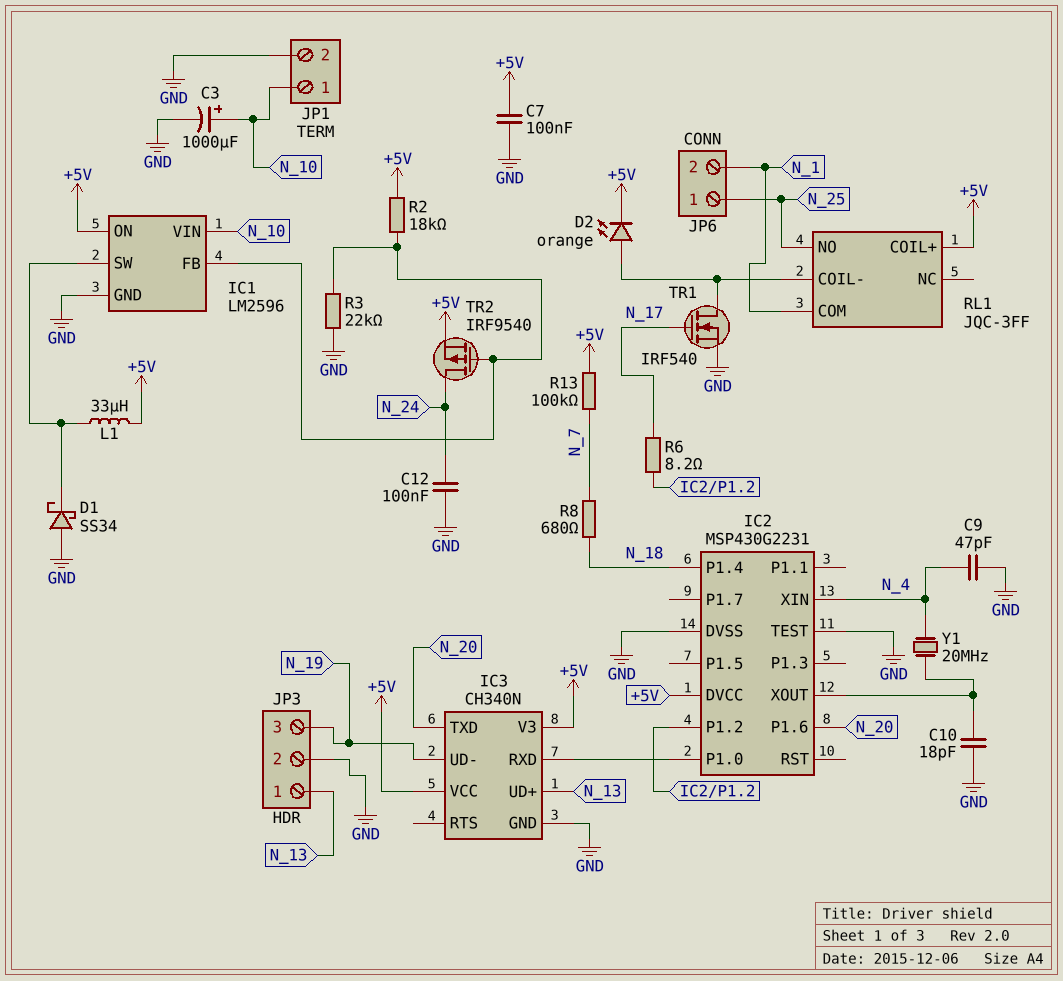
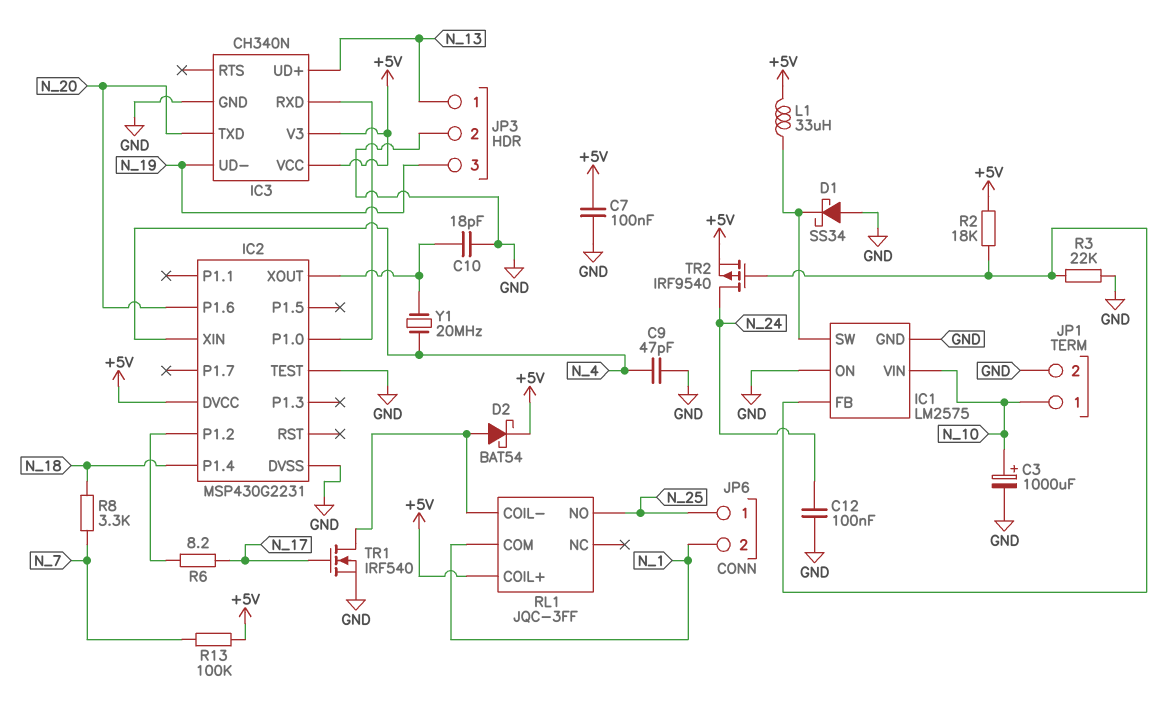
D2: LED orange (A RL1/COIL-, K +5V) -> schottky BAT54 (A RL1/COIL-, K +5V)
IC1: LM2596 -> LM2575
IC1 pin ON: +5V -> GND
R8: 680 (N_7, N_18) -> 3.3k (N_7, N_18)

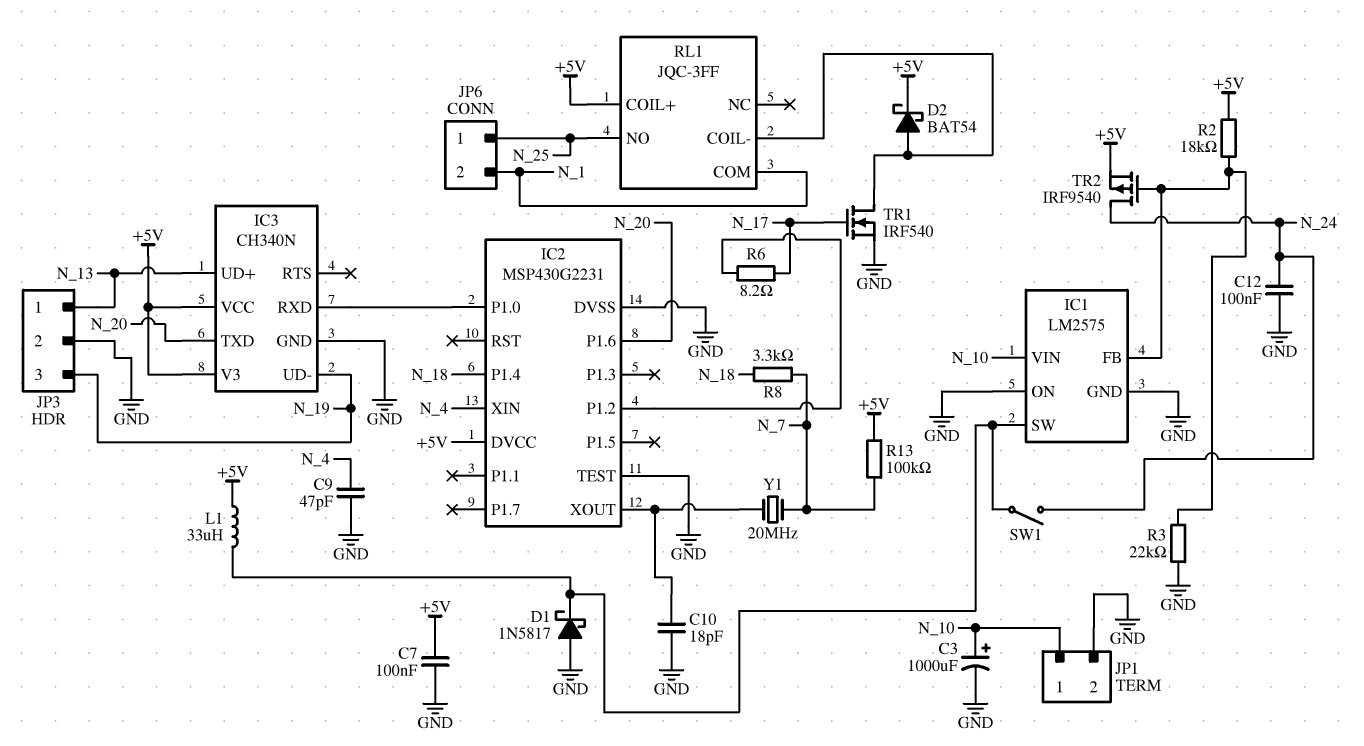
D1: schottky SS34 (A GND, K IC1/SW) -> schottky 1N5817 (A GND, K IC1/SW)
SW1: none -> switch (IC1/SW, N_24)
Y1: 20MHz (IC2/XOUT, N_4) -> 20MHz (IC2/XOUT, N_7)

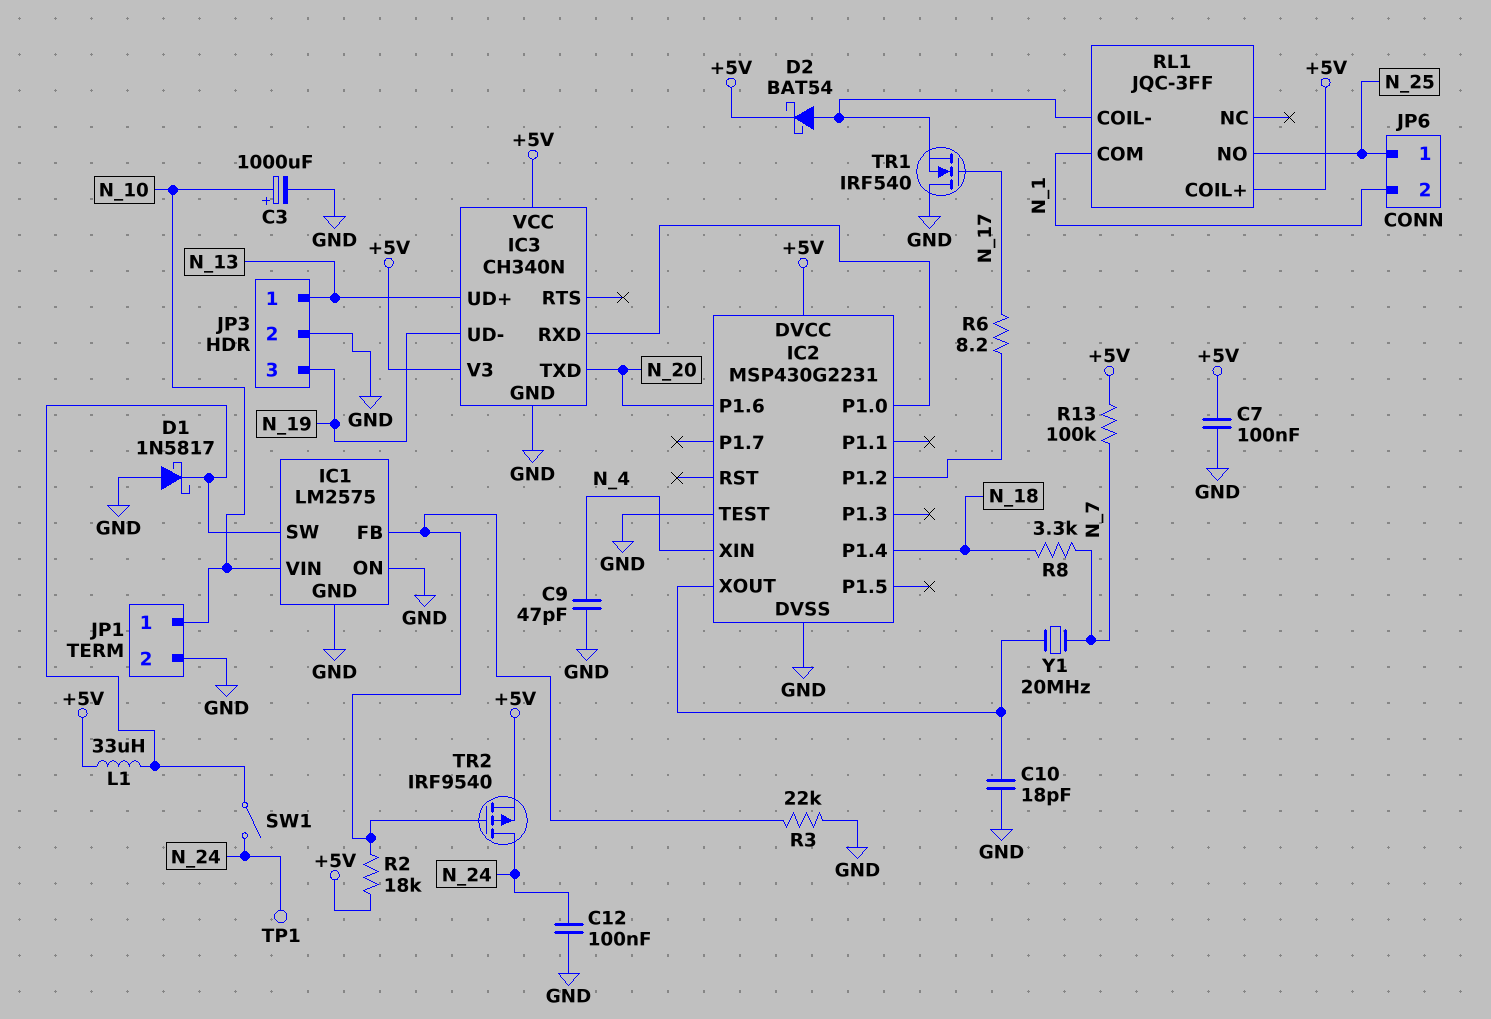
TP1: none -> test point (N_24)
TR1: NMOS IRF540 (G N_17, D RL1/COIL-, S GND) -> NMOS IRF540 (G N_17, D GND, S RL1/COIL-)

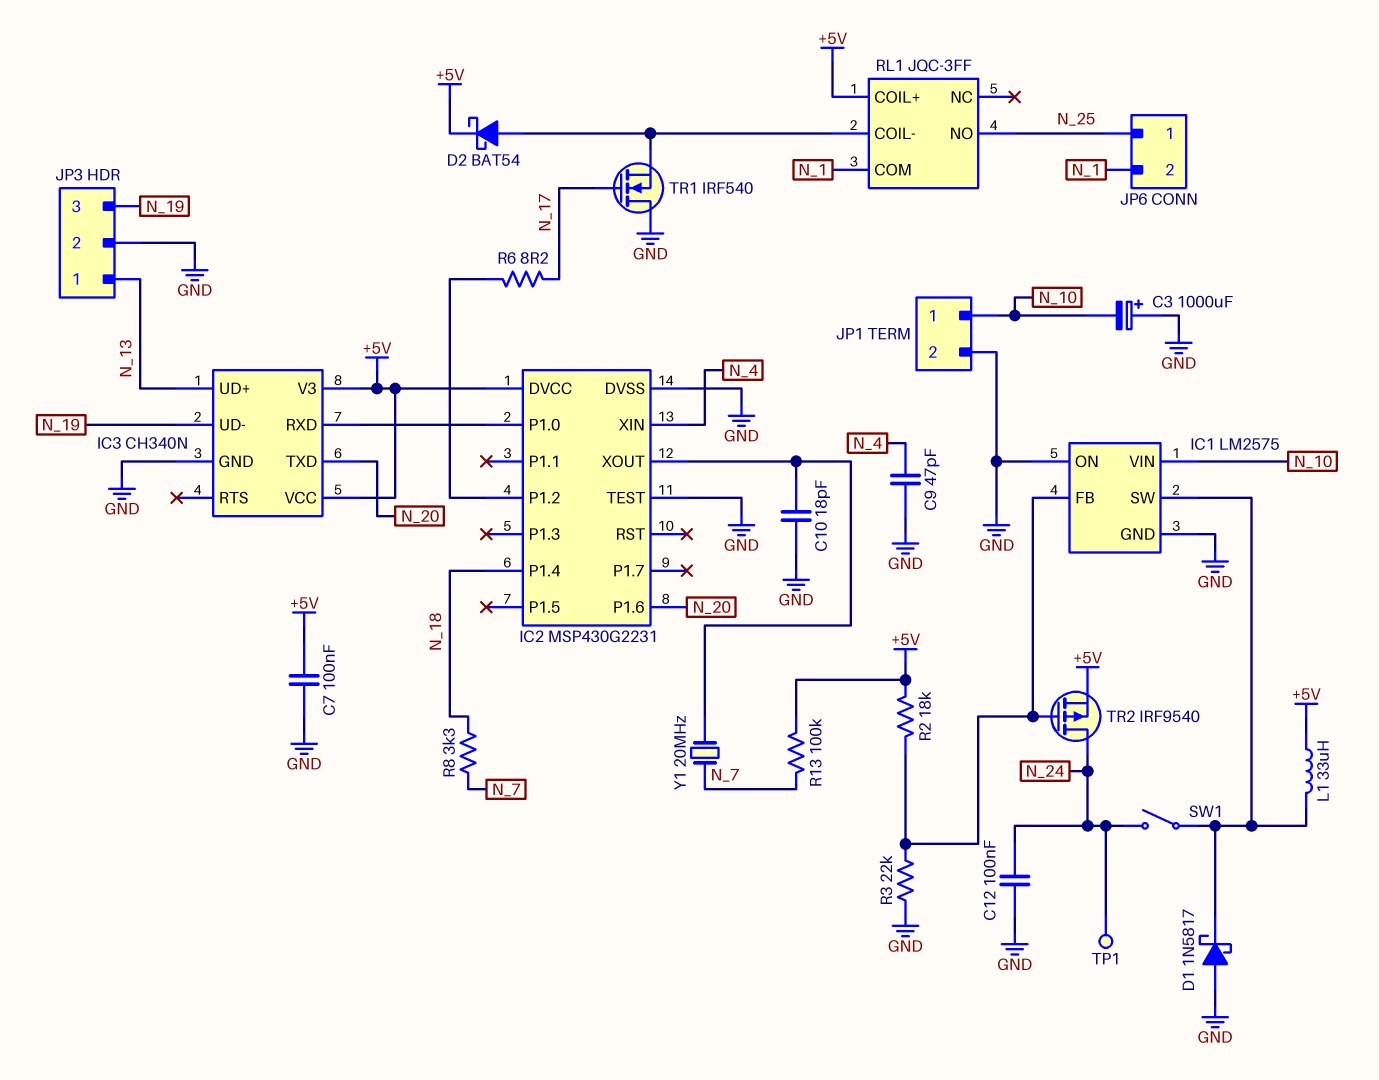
C3: 1000uF (plus N_10, minus GND) -> 1000uF (plus GND, minus N_10)

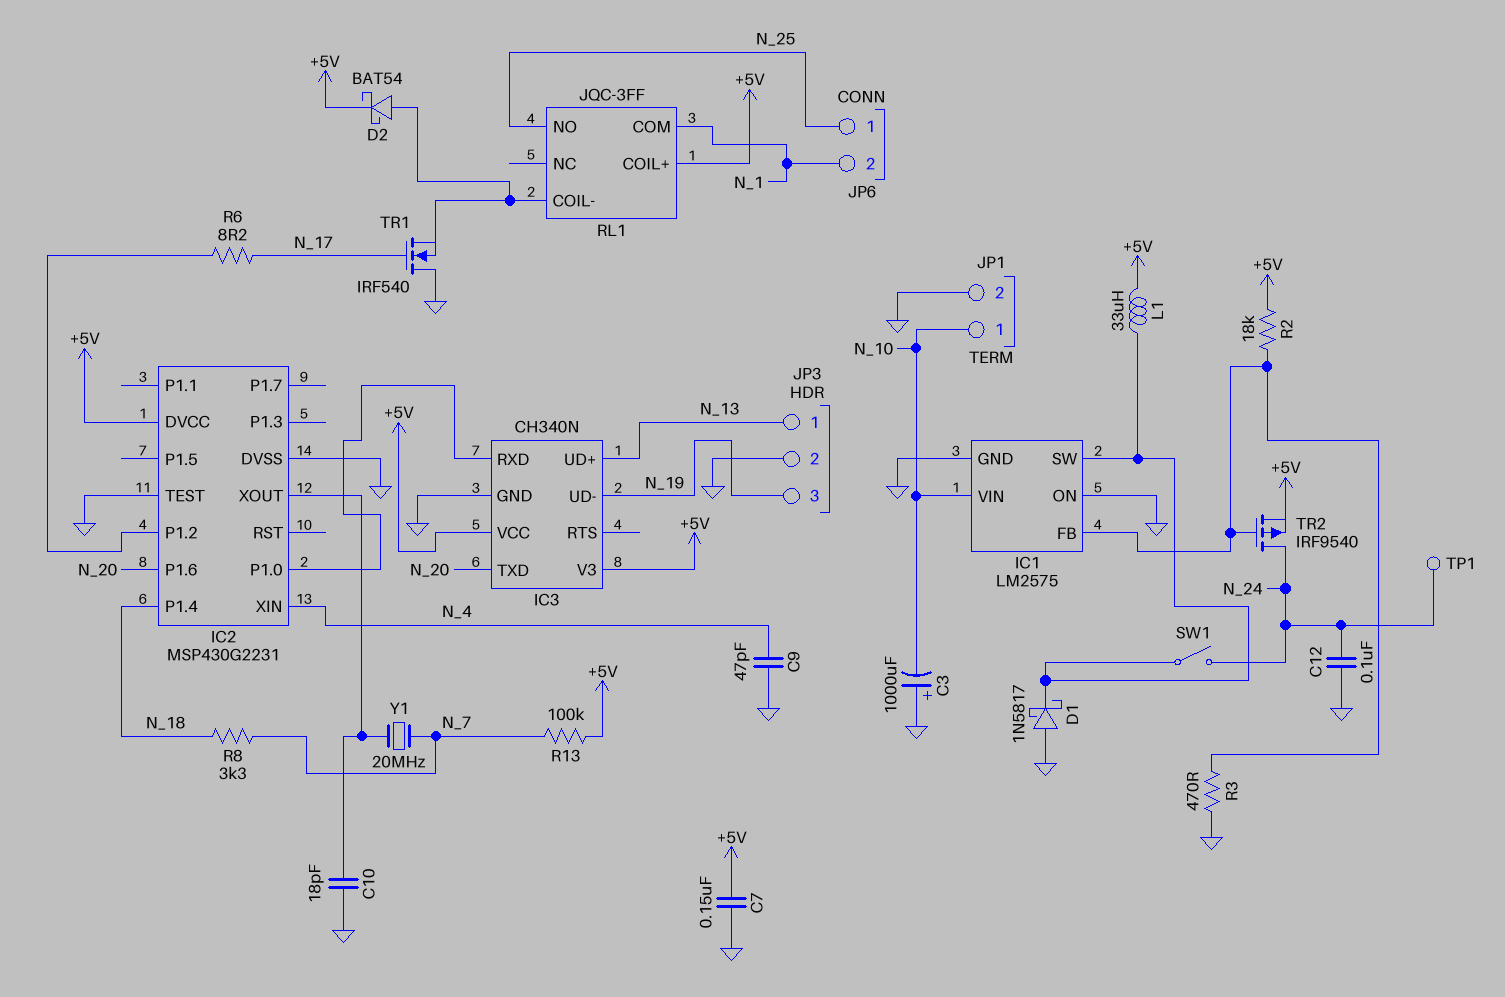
C7: 100nF (+5V, GND) -> 150nF (+5V, GND)
R3: 22k (GND, IC1/FB) -> 470 (GND, IC1/FB)

